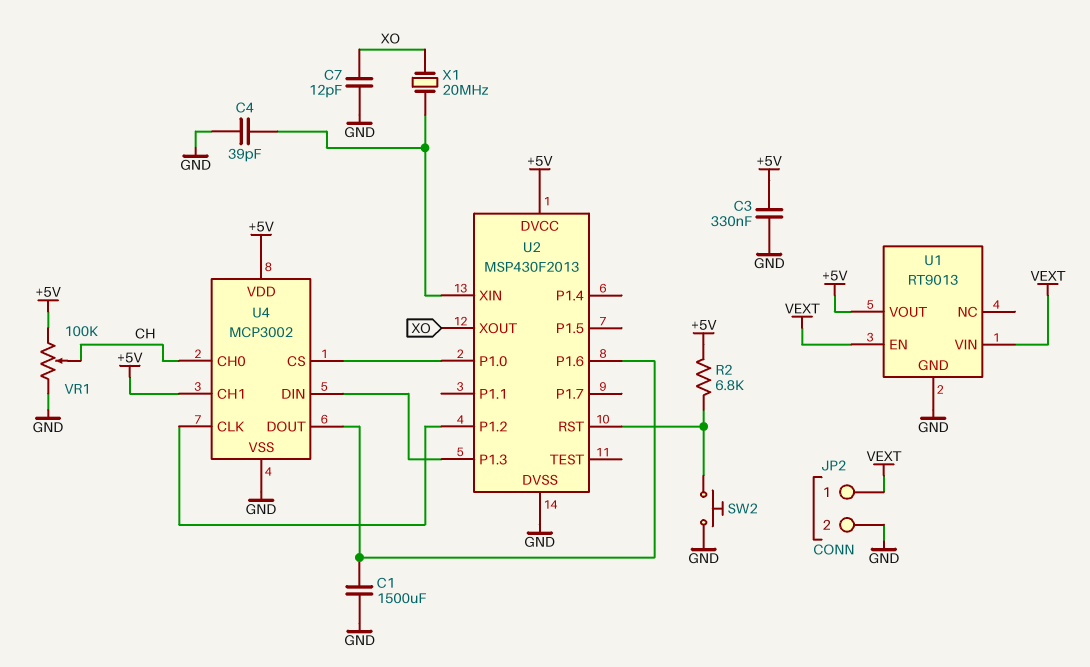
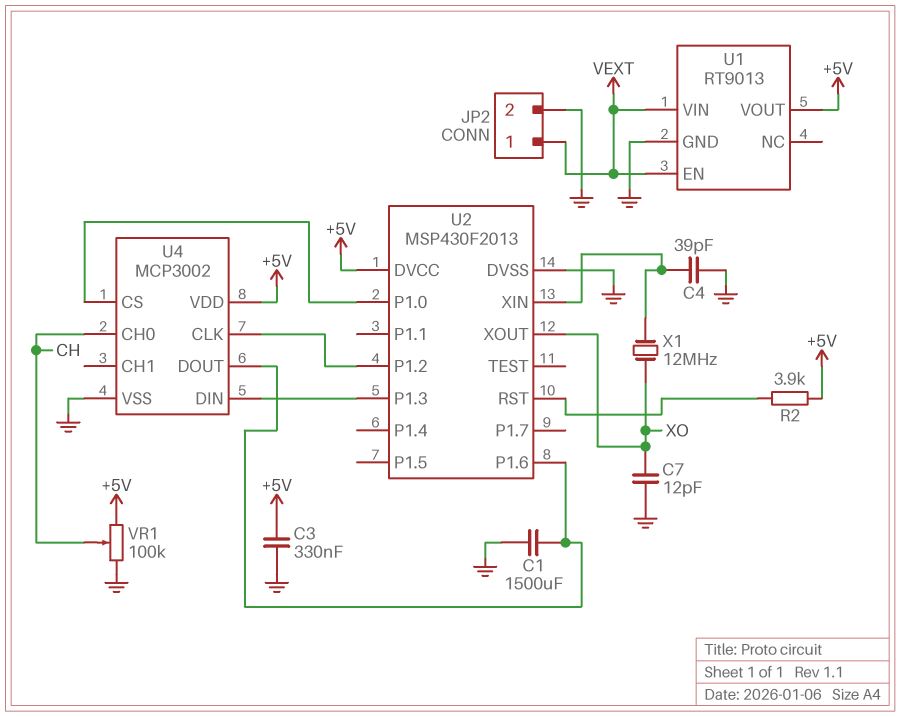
R2: 6.8k (+5V, U2/RST) -> 3.9k (+5V, U2/RST)
SW2: button (GND, U2/RST) -> none
U4 pin CH1: +5V -> none
X1: 20MHz (U2/XIN, XO) -> 12MHz (U2/XIN, XO)

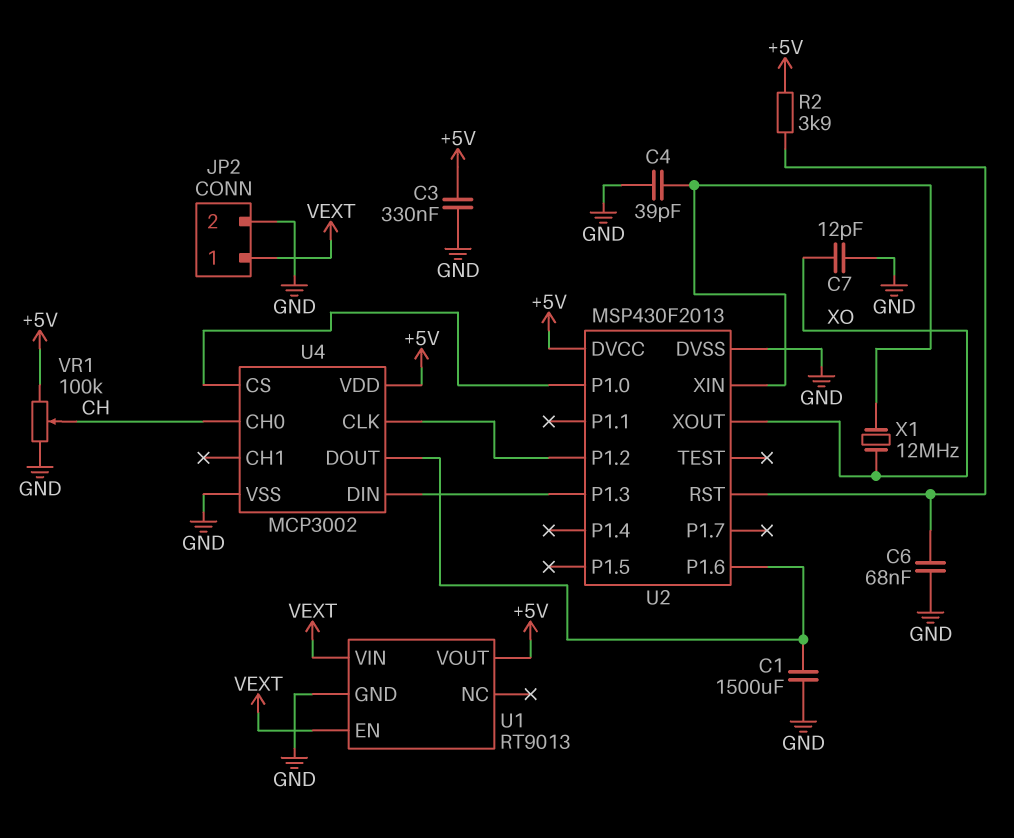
C6: none -> 68nF (GND, U2/RST)

